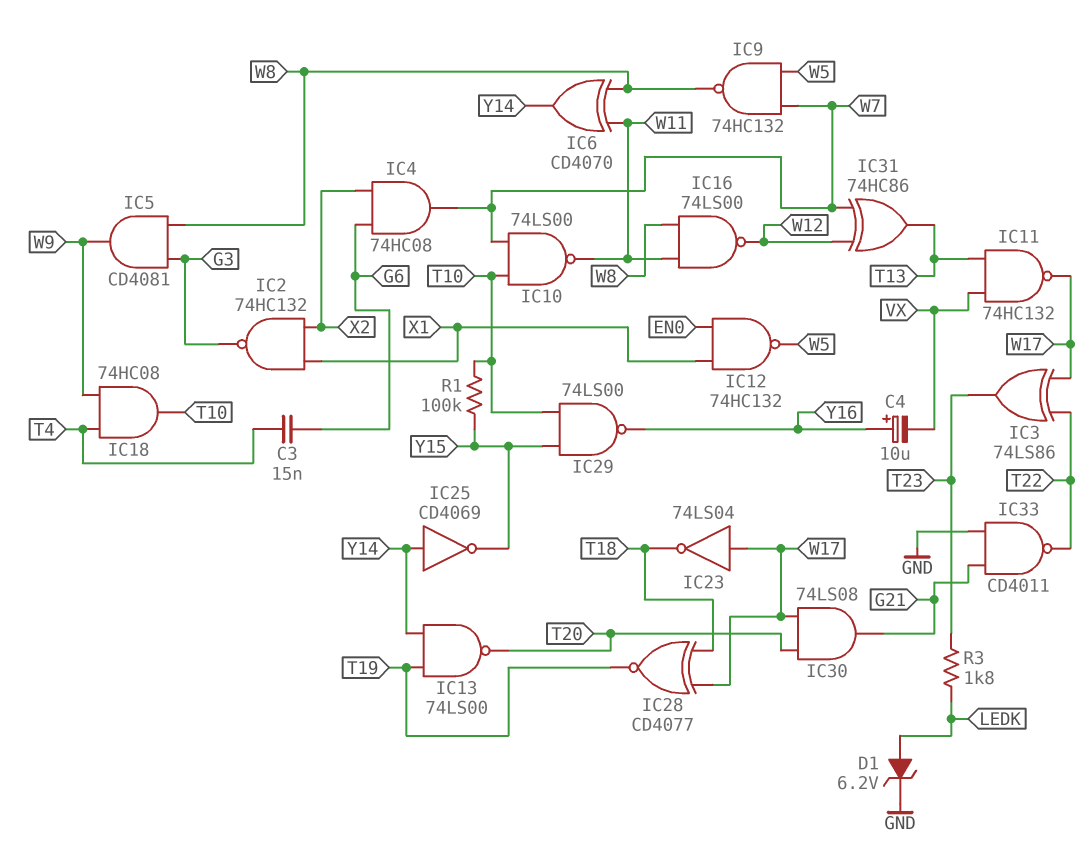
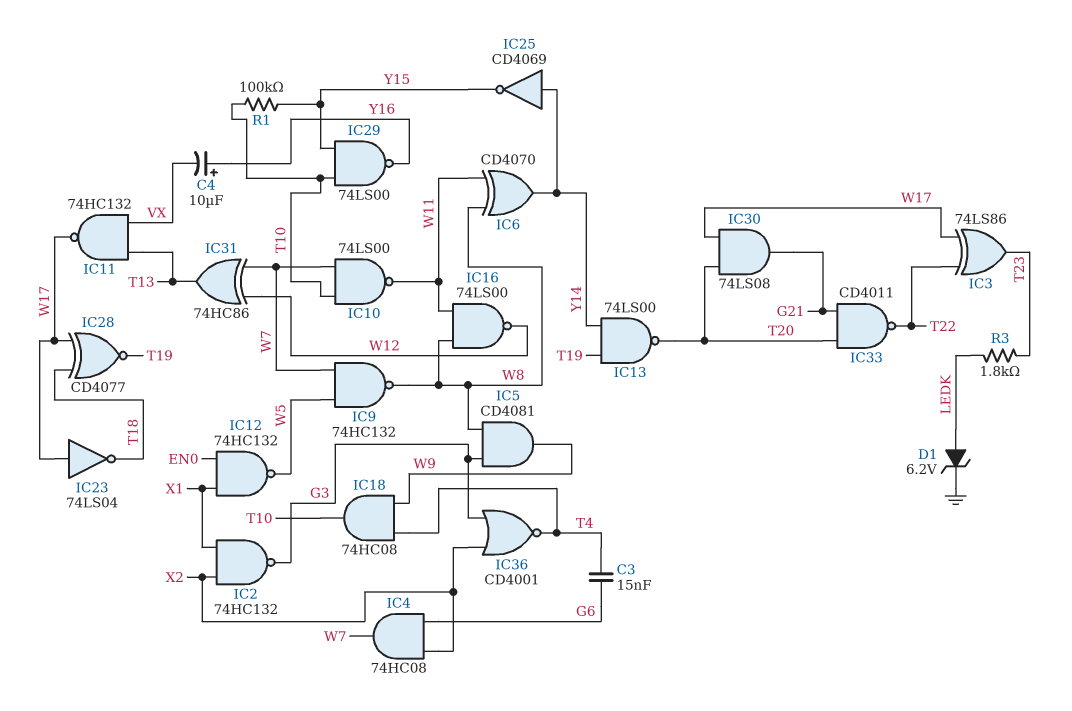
IC33: NAND CD4011 (in G21, in GND, out T22) -> NAND CD4011 (in G21, in T20, out T22)
IC36: none -> NOR CD4001 (in G3, in X2, out T4)

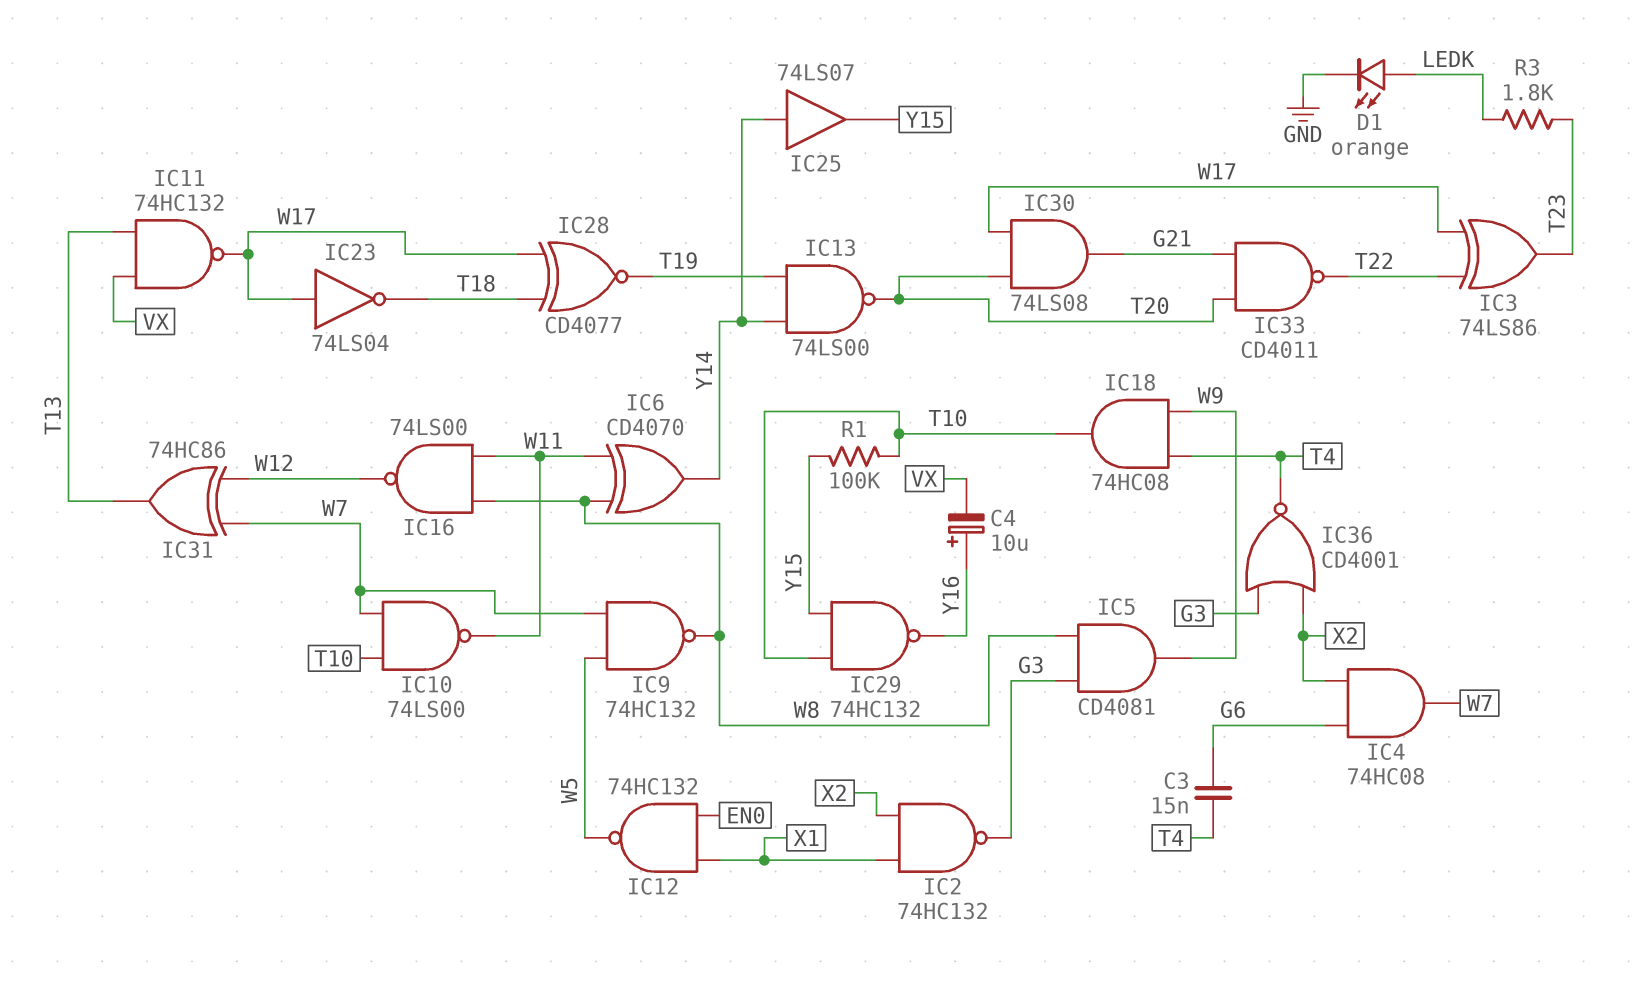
D1: zener 6.2V (A LEDK, K GND) -> LED orange (A LEDK, K GND)
IC25: NOT CD4069 (in Y14, out Y15) -> buffer 74LS07 (in Y14, out Y15)
IC29: NAND 74LS00 (in T10, in Y15, out Y16) -> NAND 74HC132 (in T10, in Y15, out Y16)

